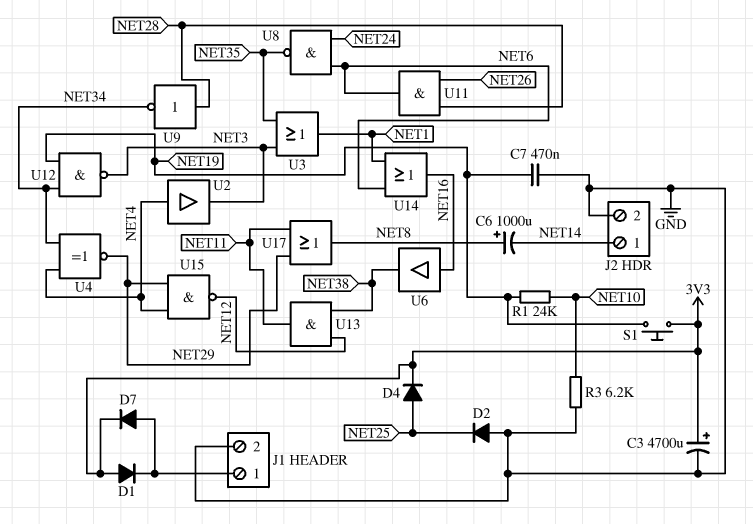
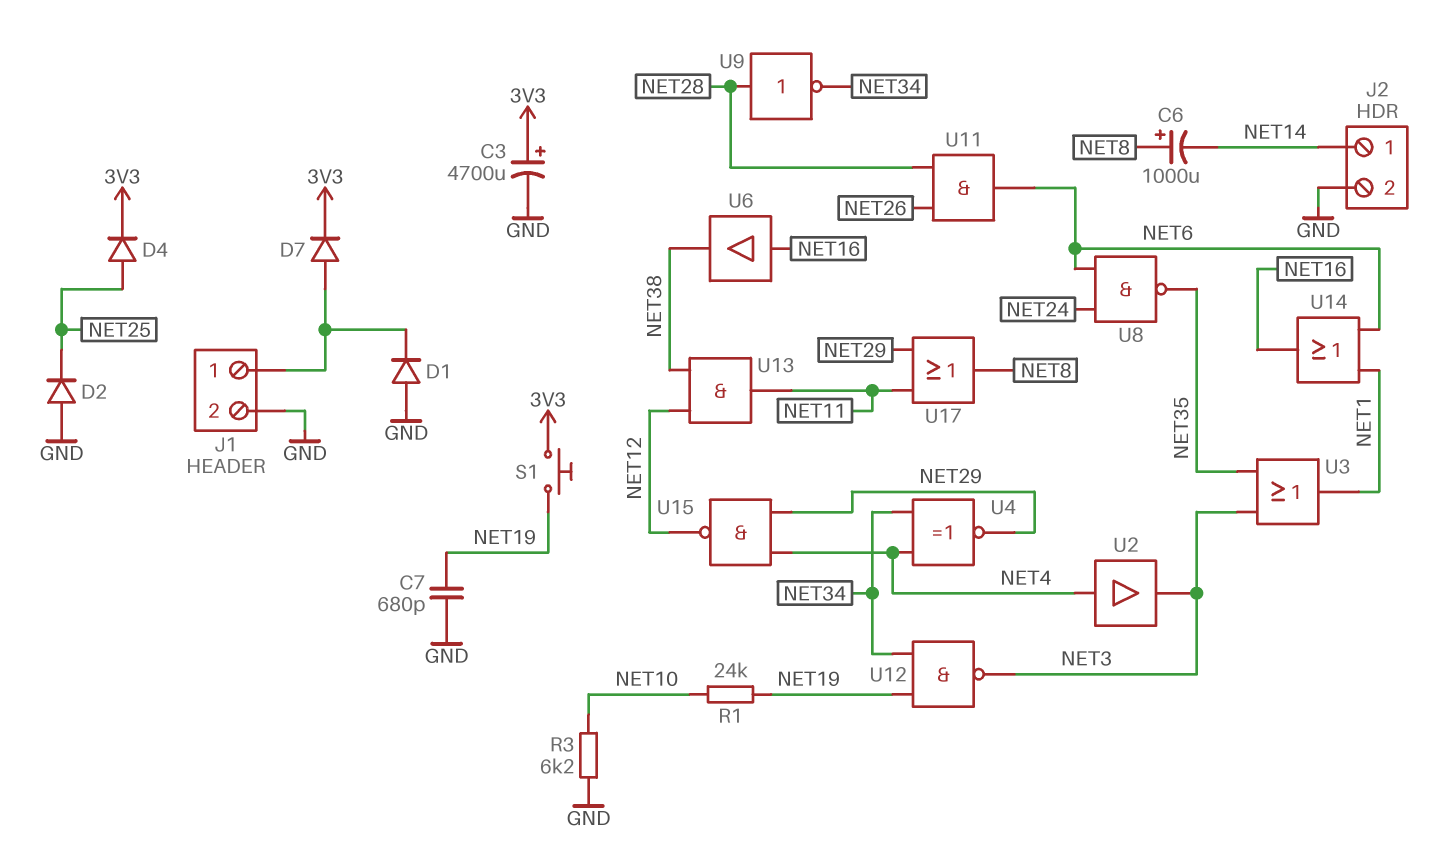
C7: 470nF (GND, NET19) -> 680pF (GND, NET19)
D1: diode (A 3V3, K J1/1) -> diode (A GND, K J1/1)

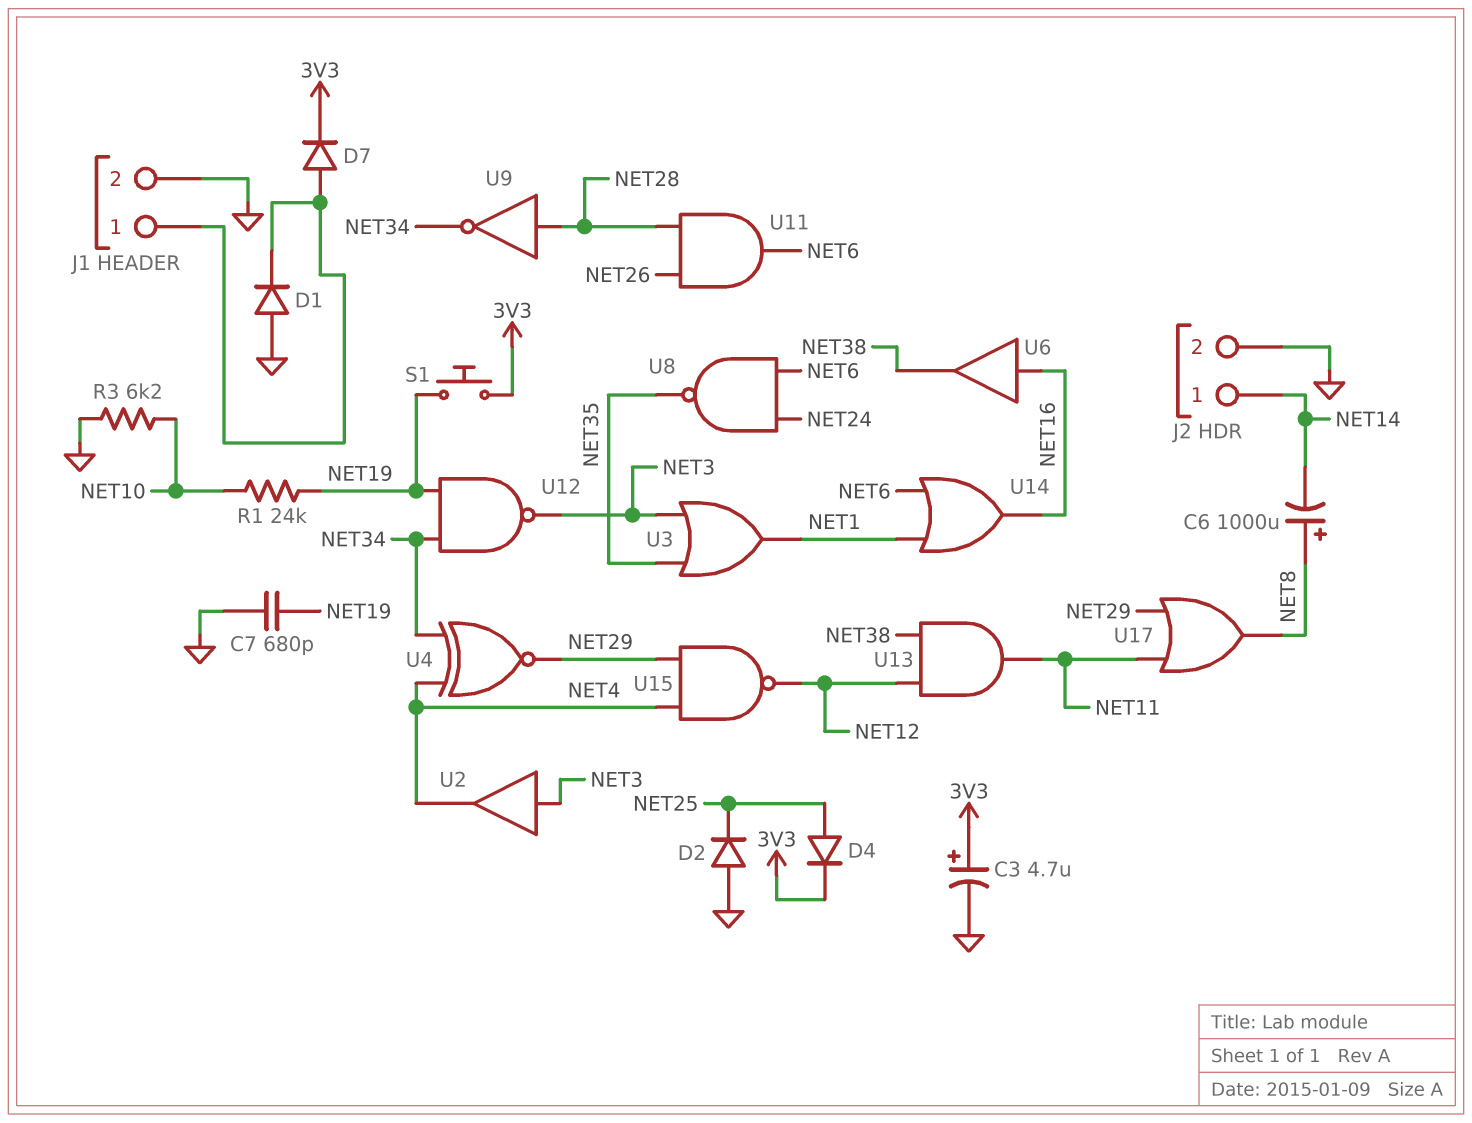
C3: 4700uF (plus 3V3, minus GND) -> 4.7uF (plus 3V3, minus GND)
U2: buffer (in NET4, out NET3) -> buffer (in NET3, out NET4)

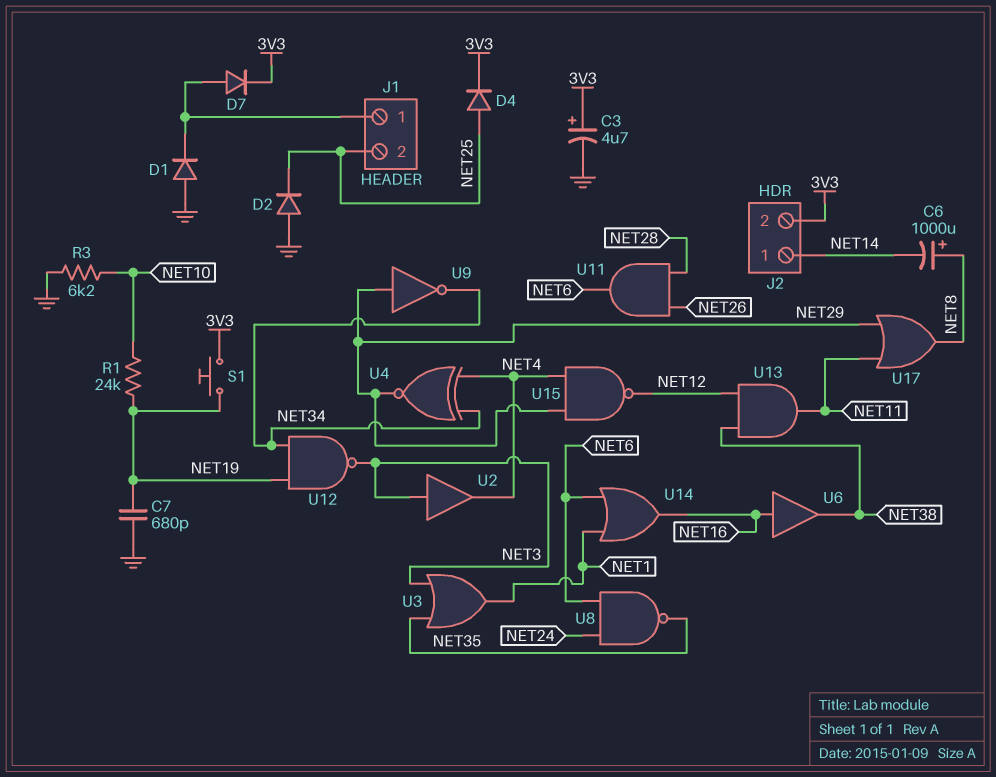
J1 pin 2: GND -> NET25
J2 pin 2: GND -> 3V3
U9: NOT (in NET28, out NET34) -> NOT (in NET29, out NET34)

